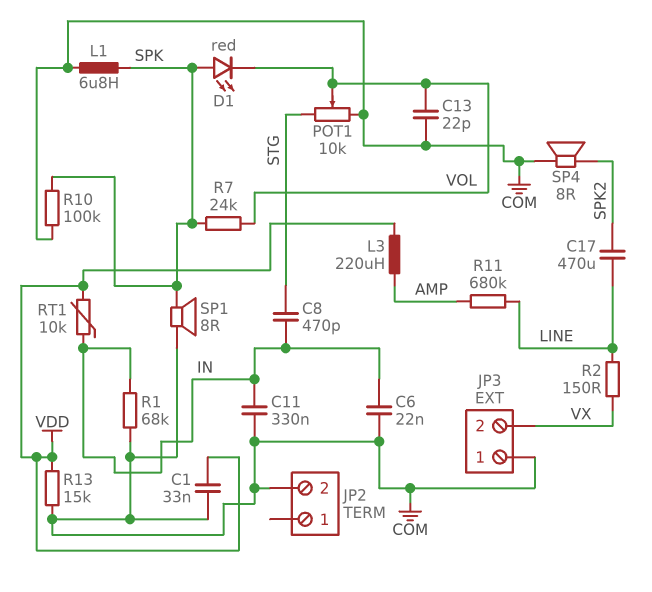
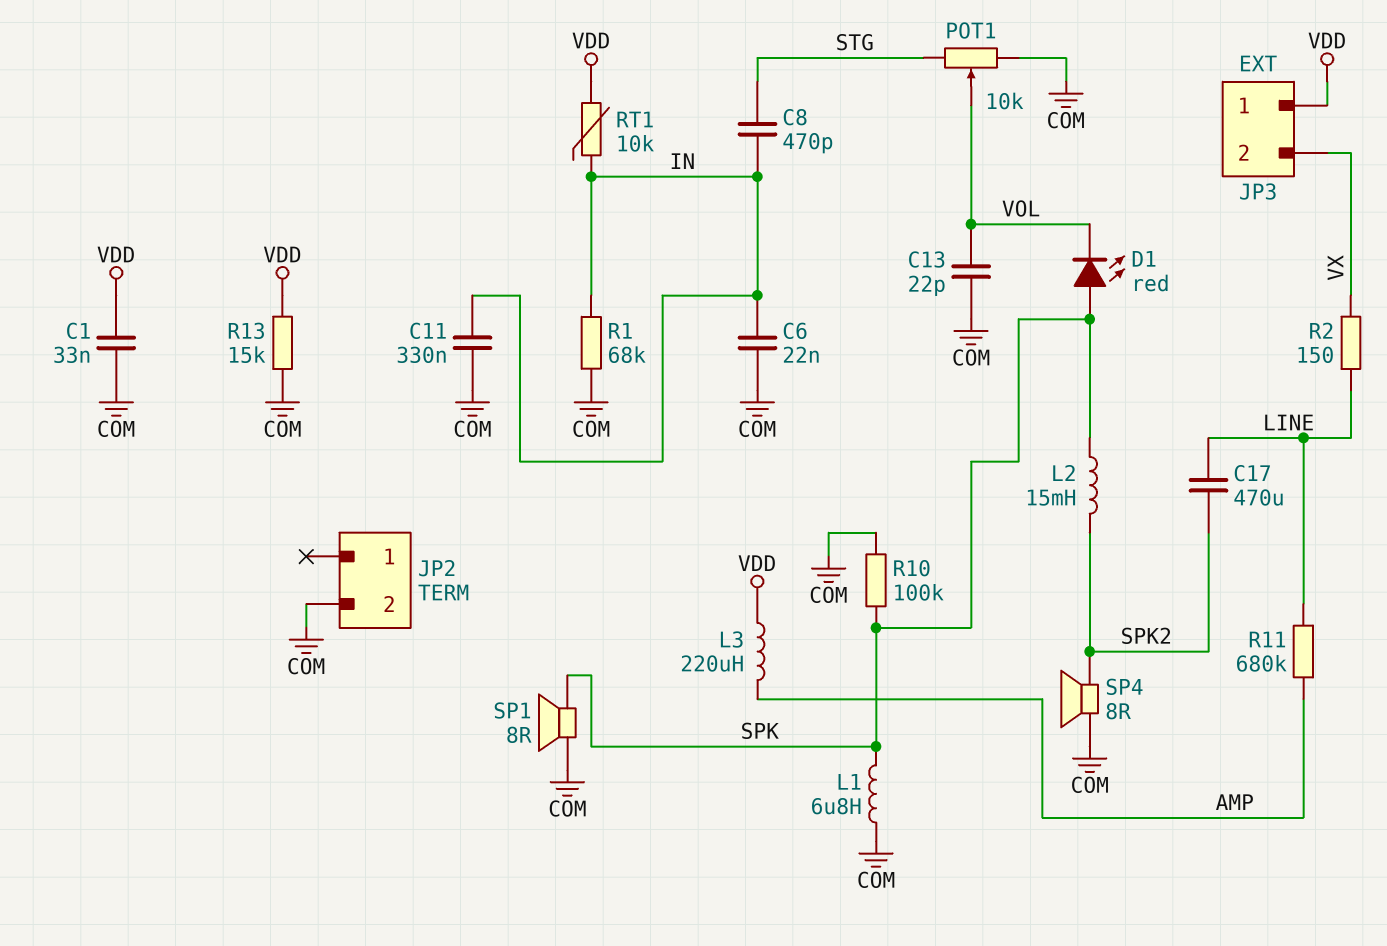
JP3 pin 1: COM -> VDD
L2: none -> 15mH (SPK, SPK2)
R7: 24k (SPK, VOL) -> none

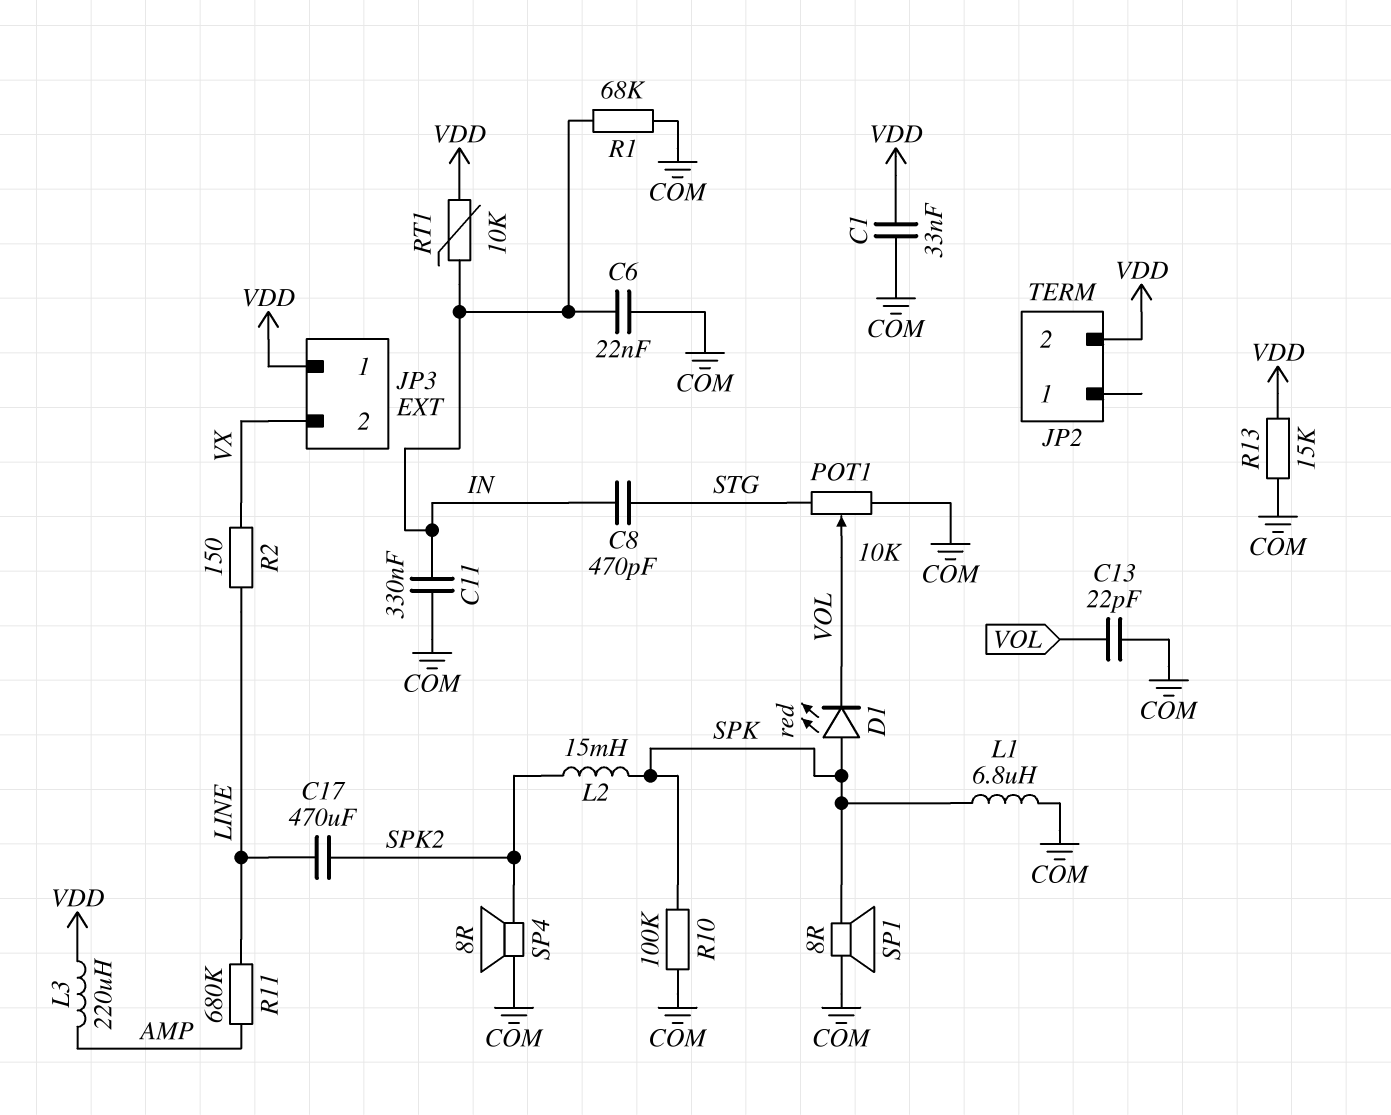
JP2 pin 2: COM -> VDD

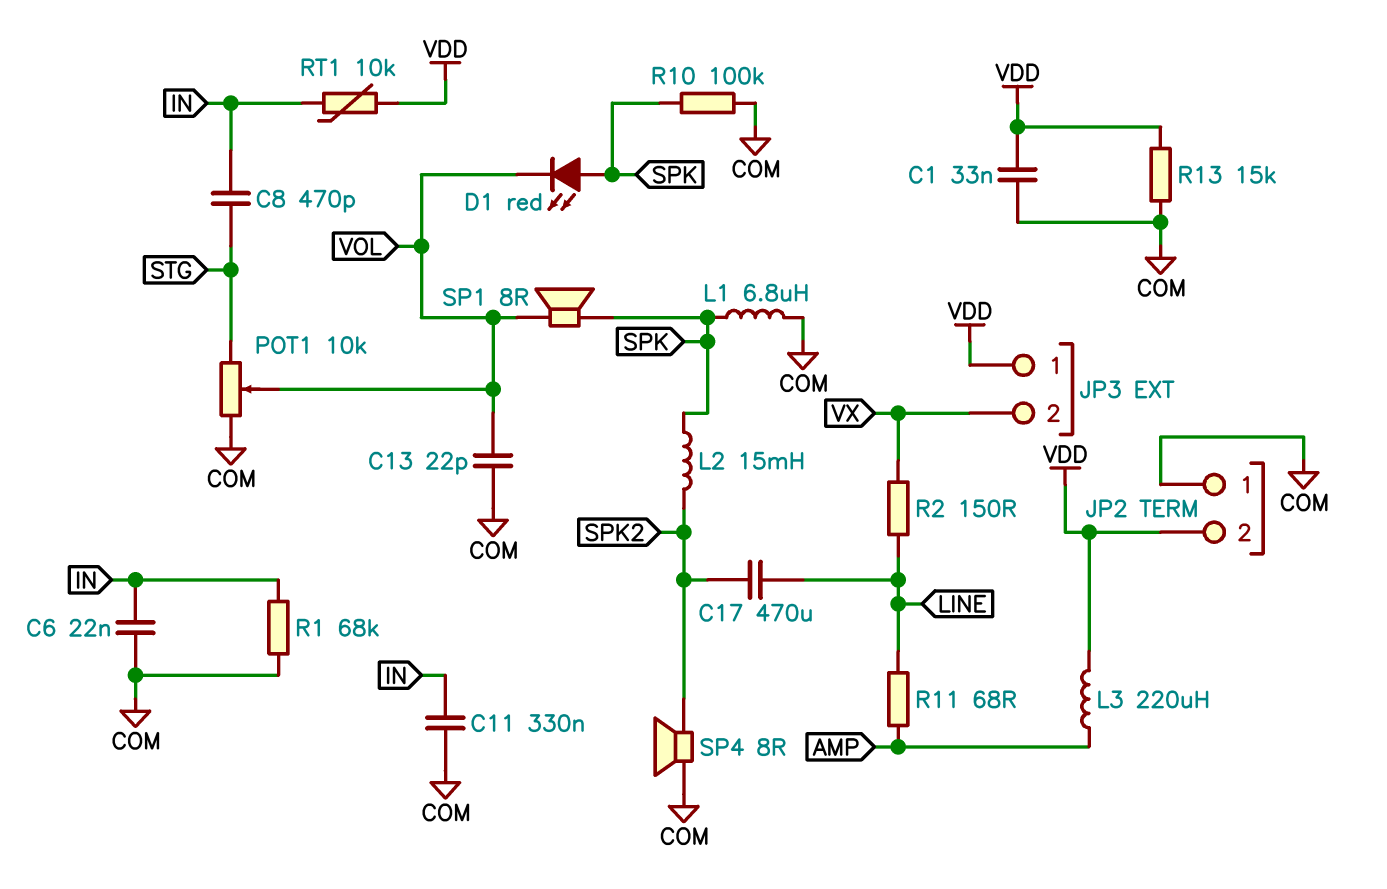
JP2 pin 1: none -> COM
R11: 680k (AMP, LINE) -> 68 (AMP, LINE)
SP1: speaker 8R (COM, SPK) -> speaker 8R (SPK, VOL)

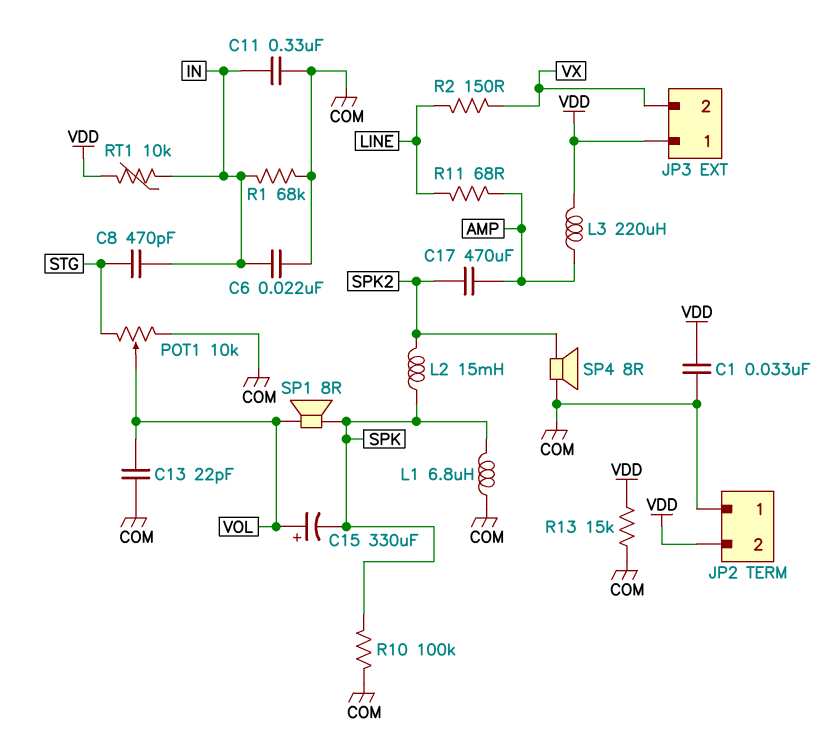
C15: none -> 330uF (plus VOL, minus SPK)
C17: 470uF (LINE, SPK2) -> 470uF (AMP, SPK2)
D1: LED red (A SPK, K VOL) -> none

